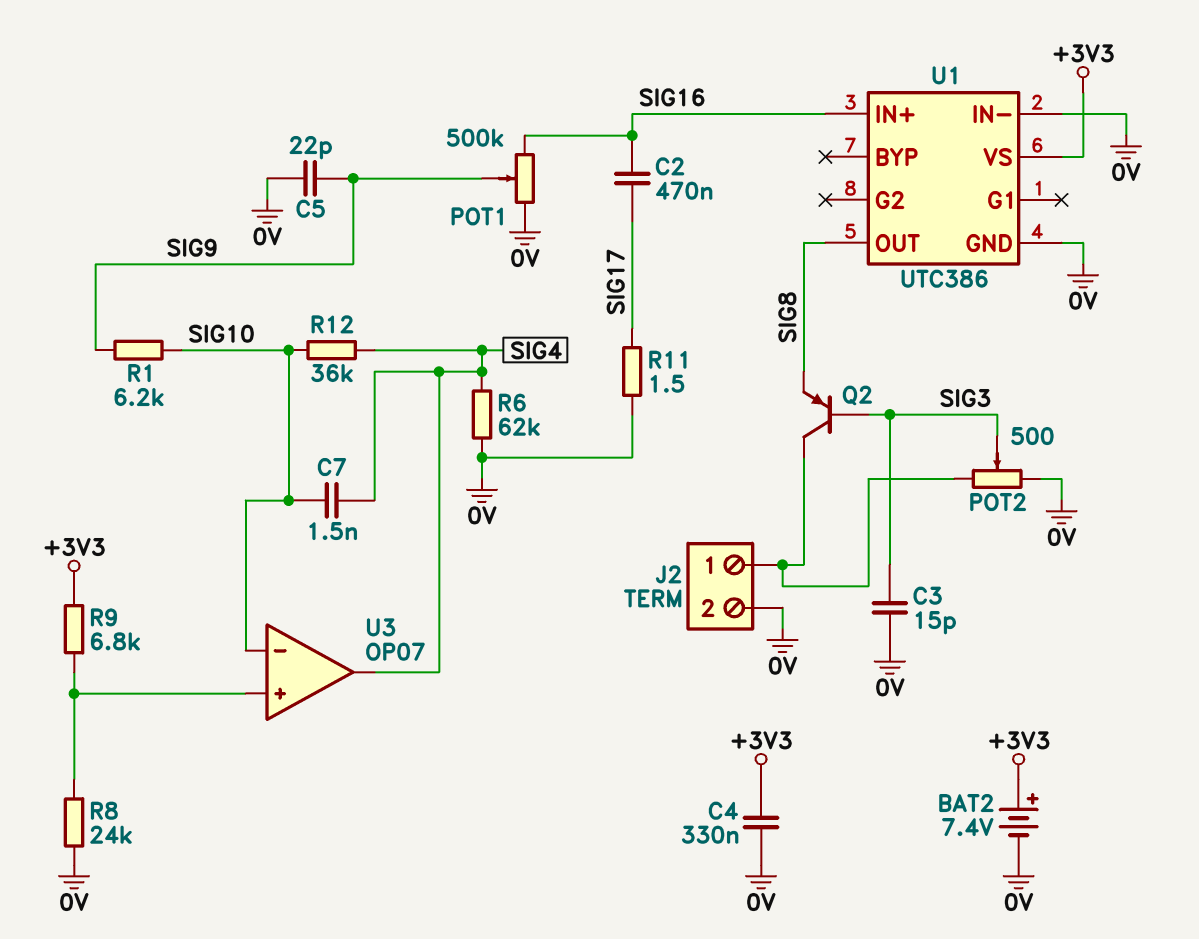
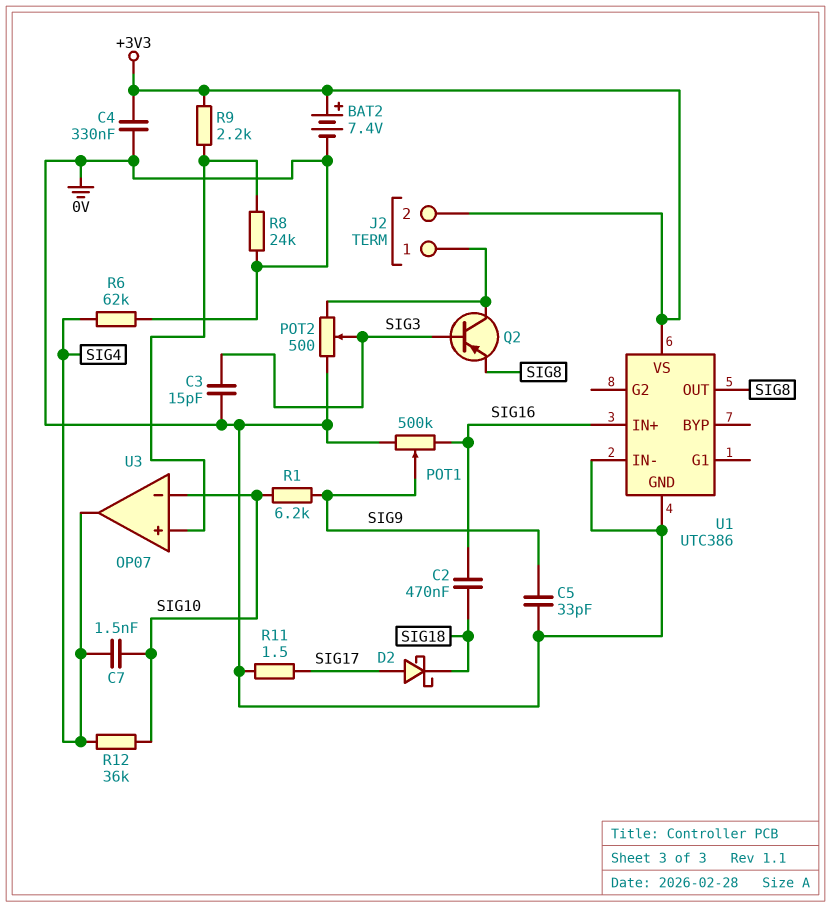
C2: 470nF (SIG16, SIG17) -> 470nF (SIG16, SIG18)
C5: 22pF (0V, SIG9) -> 33pF (0V, SIG9)
D2: none -> schottky (A SIG17, K SIG18)
J2 pin 2: 0V -> +3V3
R9: 6.8k (+3V3, U3/in+) -> 2.2k (+3V3, U3/in+)

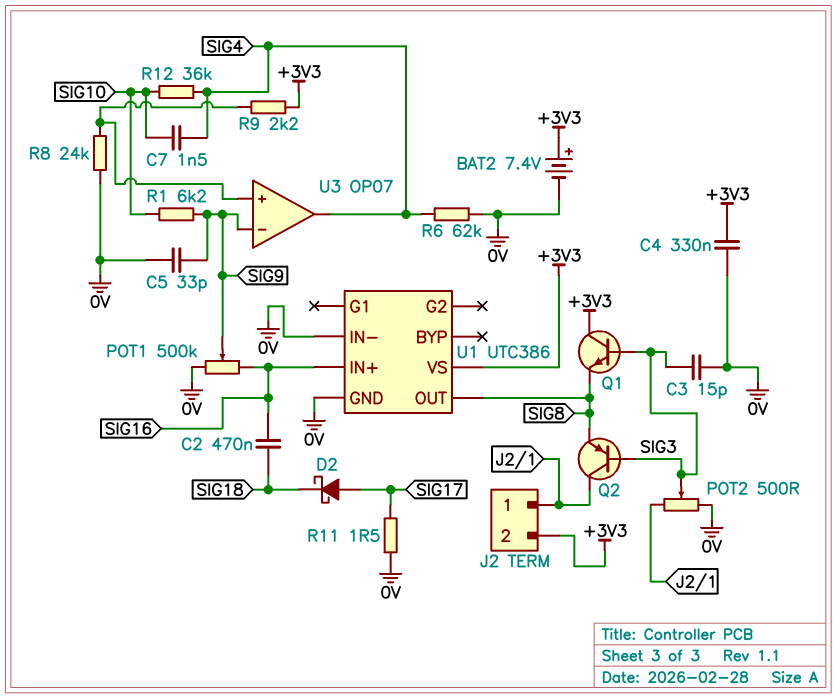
Q1: none -> NPN (B SIG3, C +3V3, E SIG8)
U3 pin in-: SIG10 -> SIG9

